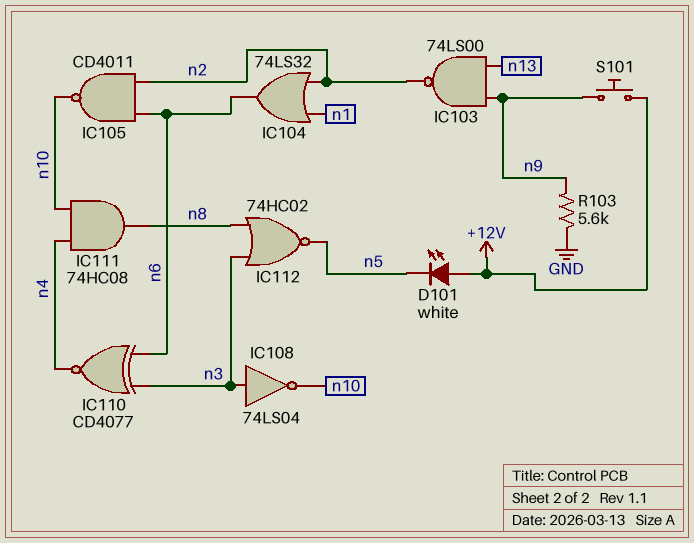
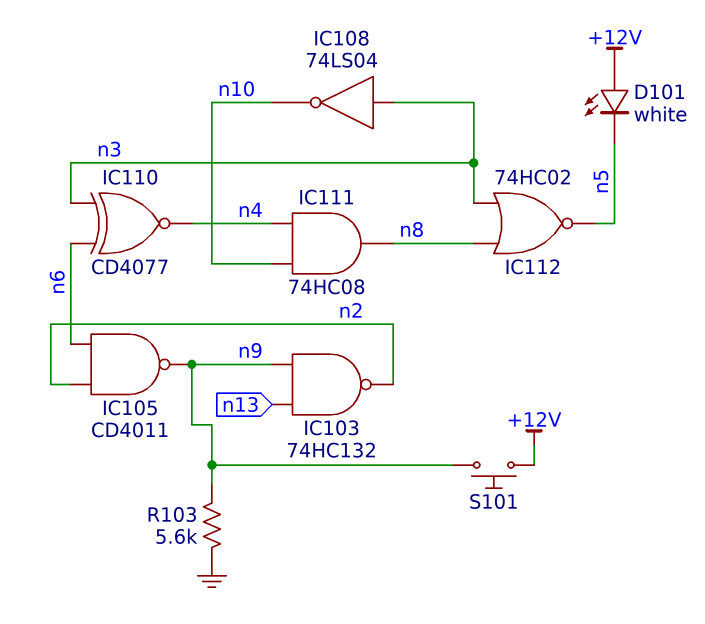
IC103: NAND 74LS00 (in n9, in n13, out n2) -> NAND 74HC132 (in n9, in n13, out n2)
IC104: OR 74LS32 (in n1, in n2, out n6) -> none
IC105: NAND CD4011 (in n2, in n6, out n10) -> NAND CD4011 (in n2, in n6, out n9)

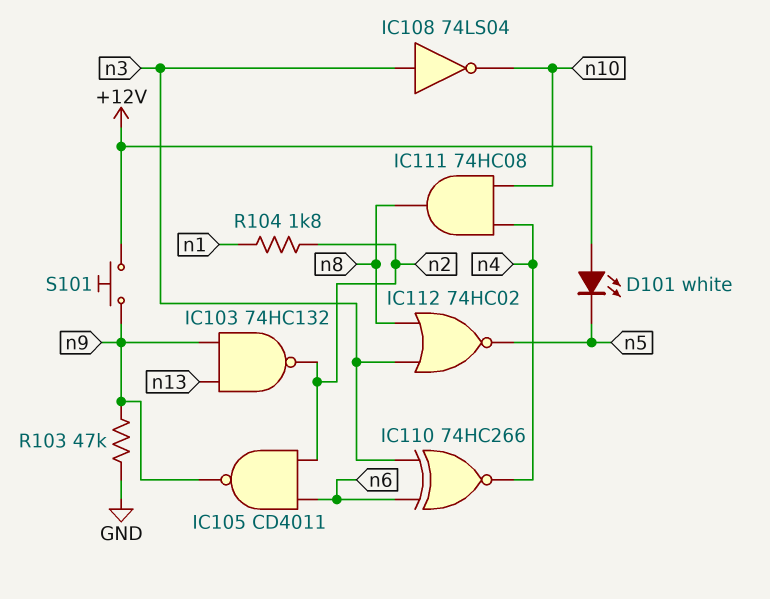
IC110: XNOR CD4077 (in n3, in n6, out n4) -> XNOR 74HC266 (in n3, in n6, out n4)
R103: 5.6k (GND, n9) -> 47k (GND, n9)
R104: none -> 1.8k (n1, n2)

